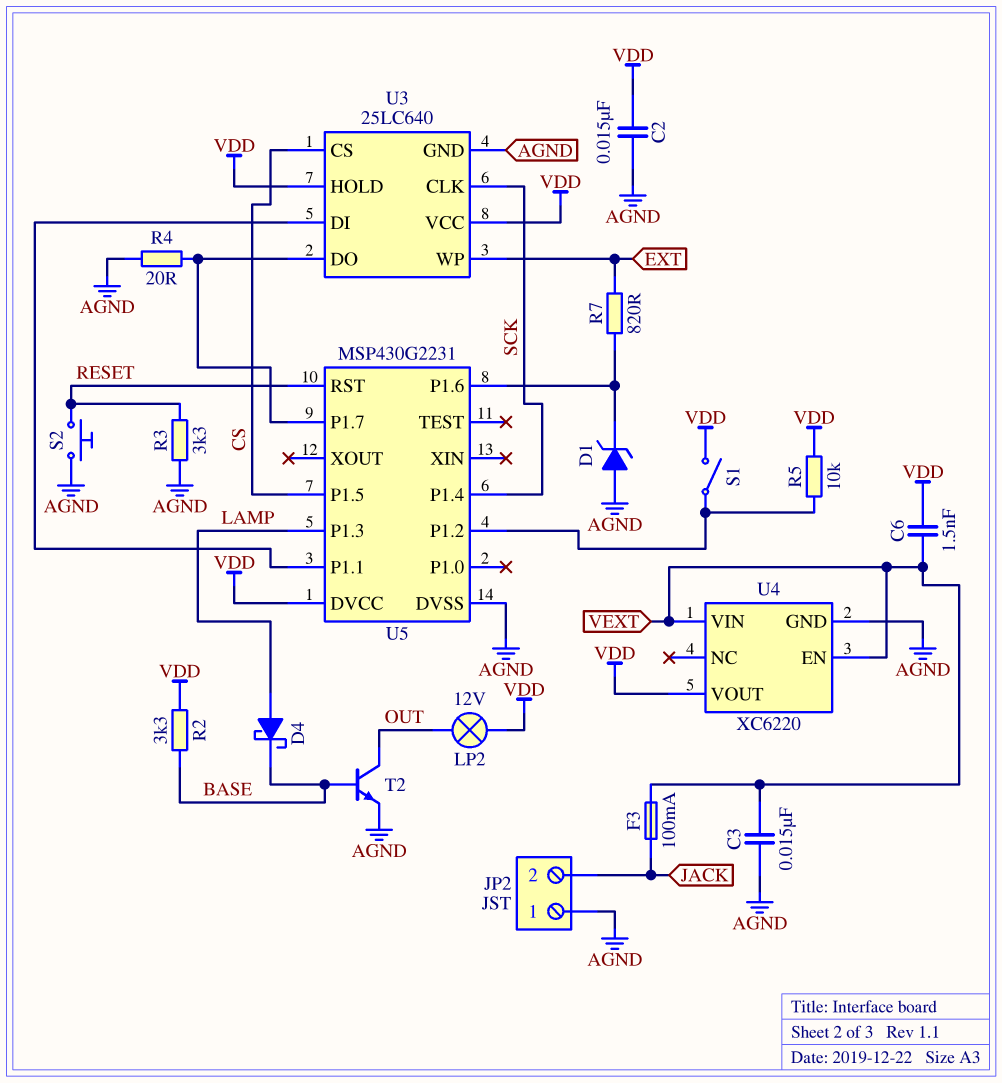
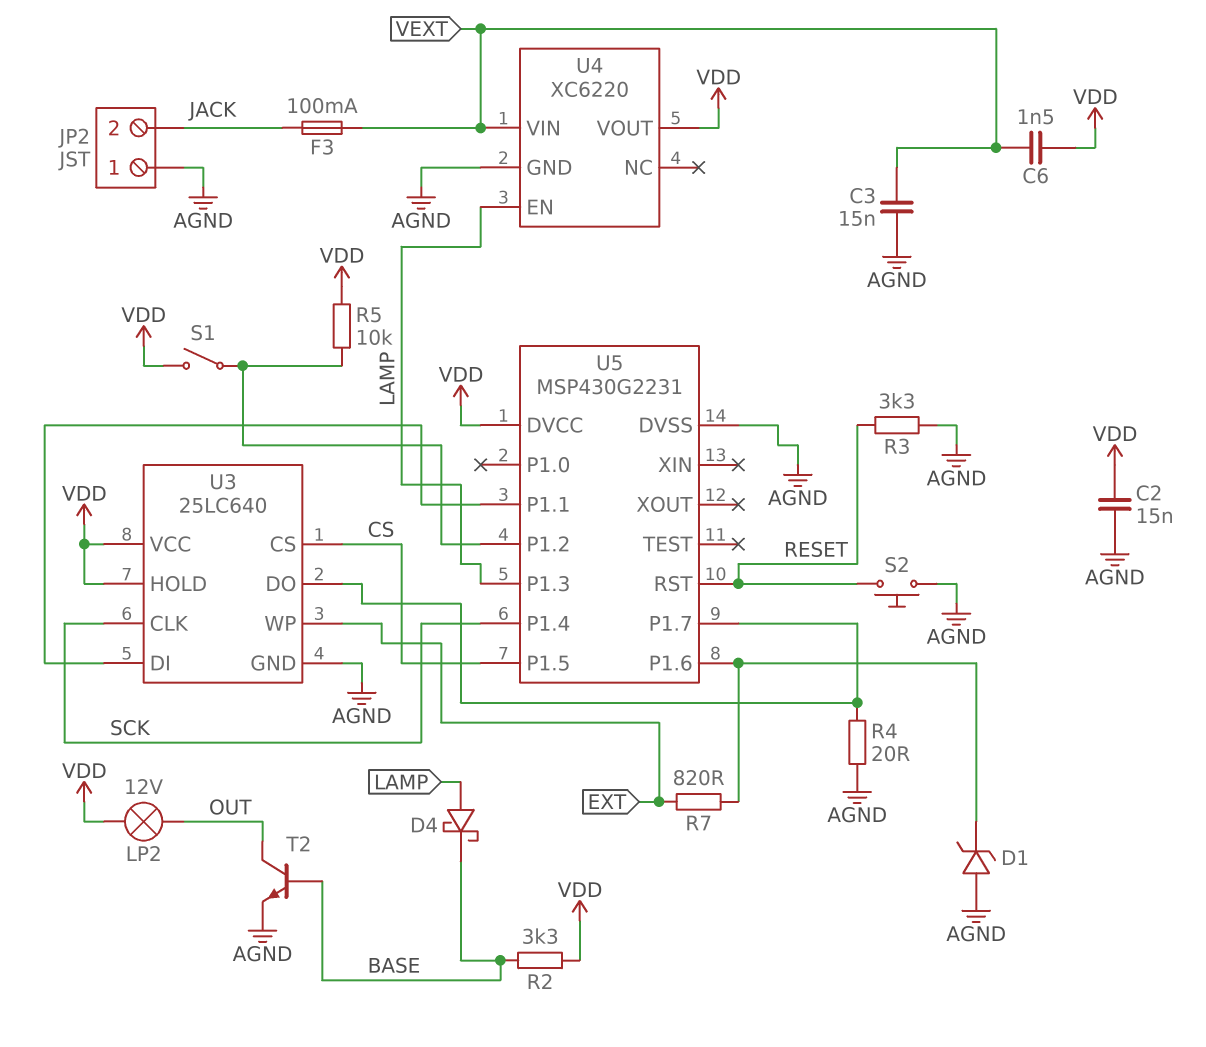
U4 pin EN: VEXT -> LAMP

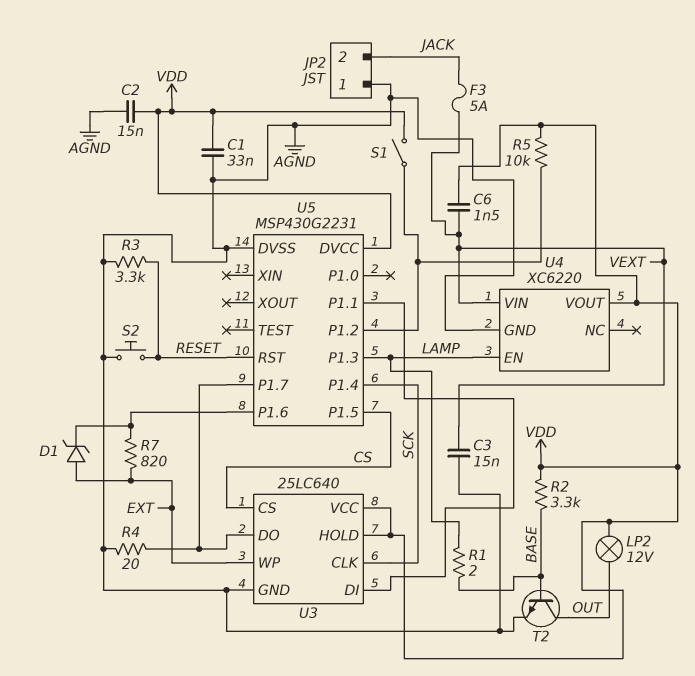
C1: none -> 33nF (AGND, VDD)
D1: zener (A AGND, K U5/P1.6) -> zener (A EXT, K U5/P1.6)
D4: schottky (A LAMP, K BASE) -> none
F3: 100mA (JACK, VEXT) -> 5A (JACK, VEXT)
R1: none -> 2 (BASE, LAMP)

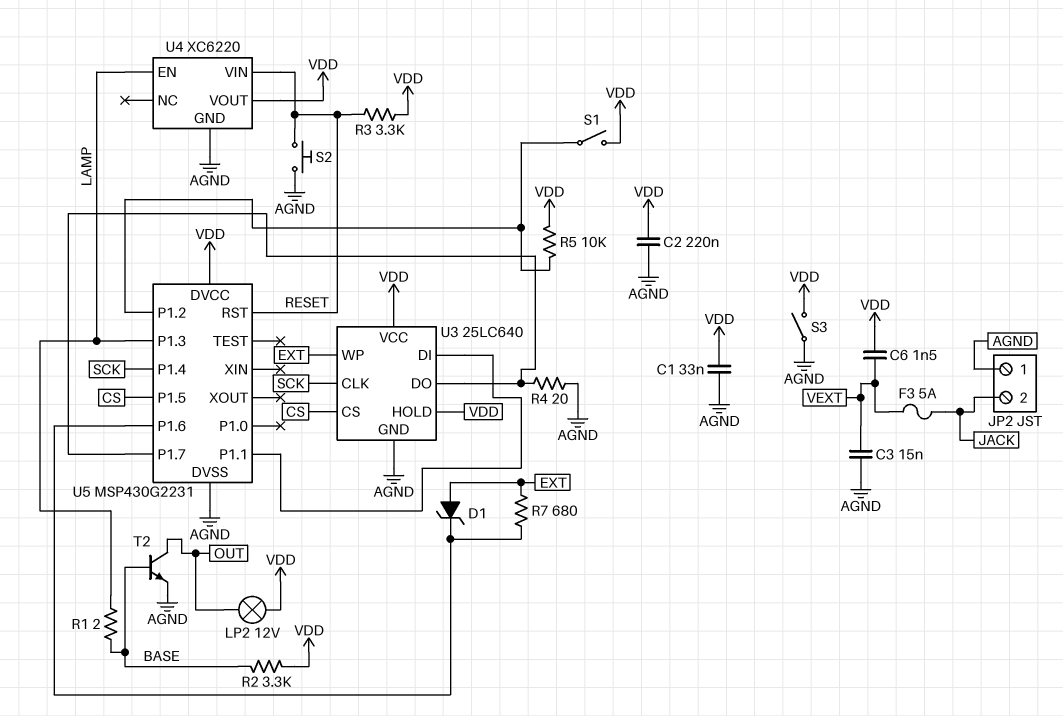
C2: 15nF (AGND, VDD) -> 220nF (AGND, VDD)
R3: 3.3k (AGND, RESET) -> 3.3k (RESET, VDD)
R7: 820 (EXT, U5/P1.6) -> 680 (EXT, U5/P1.6)
S3: none -> switch (AGND, VDD)
U4 pin VIN: VEXT -> RESET

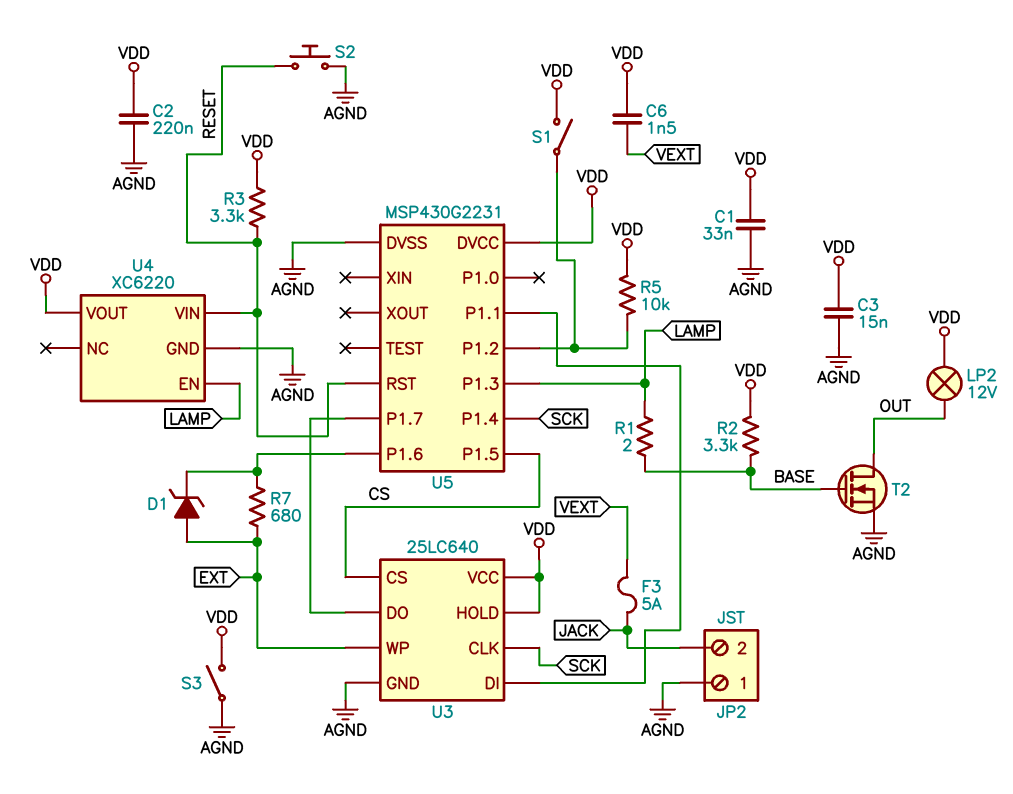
C3: 15nF (AGND, VEXT) -> 15nF (AGND, VDD)
R4: 20 (AGND, U3/DO) -> none
T2: NPN (B BASE, C OUT, E AGND) -> NMOS (G BASE, D OUT, S AGND)

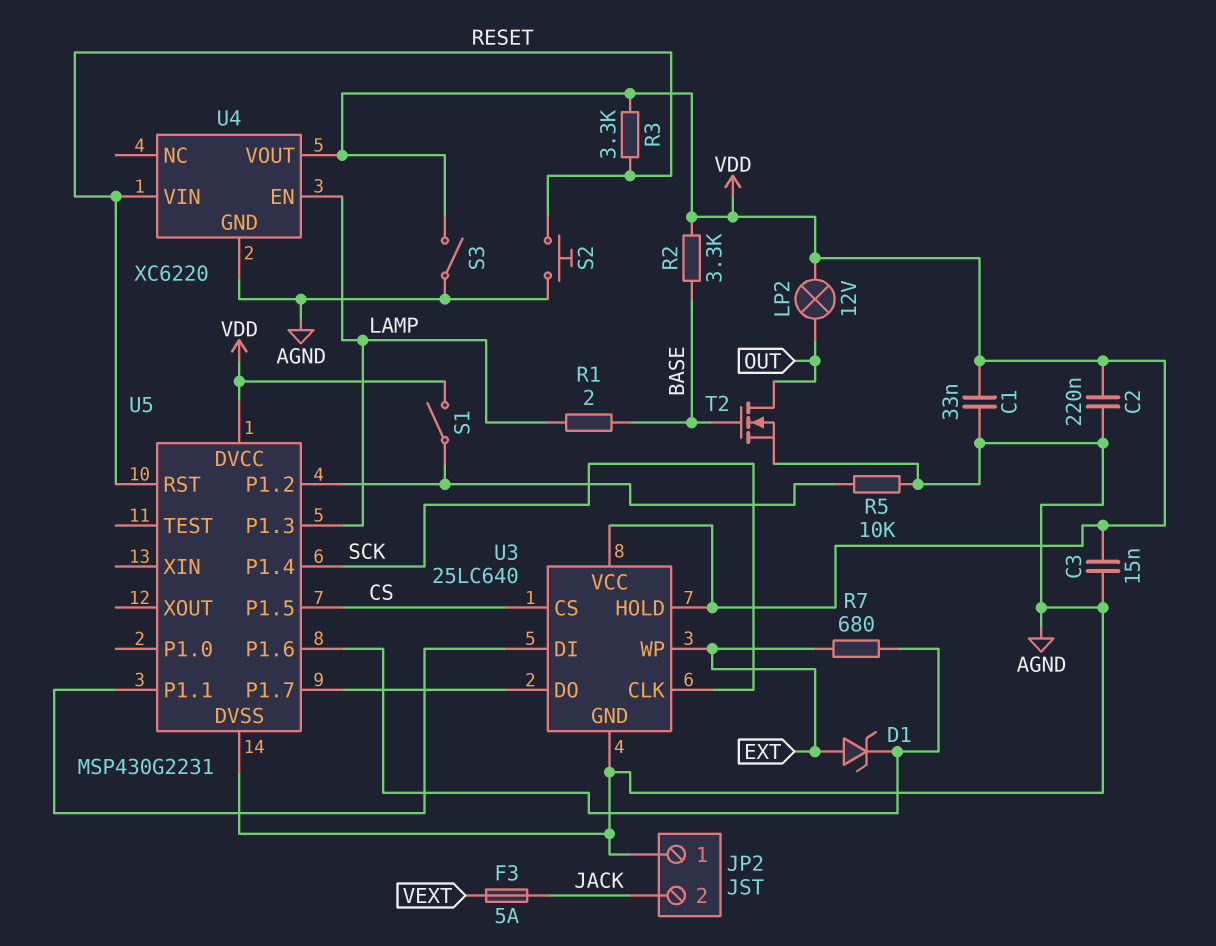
C6: 1.5nF (VDD, VEXT) -> none
R5: 10k (U5/P1.2, VDD) -> 10k (AGND, U5/P1.2)

